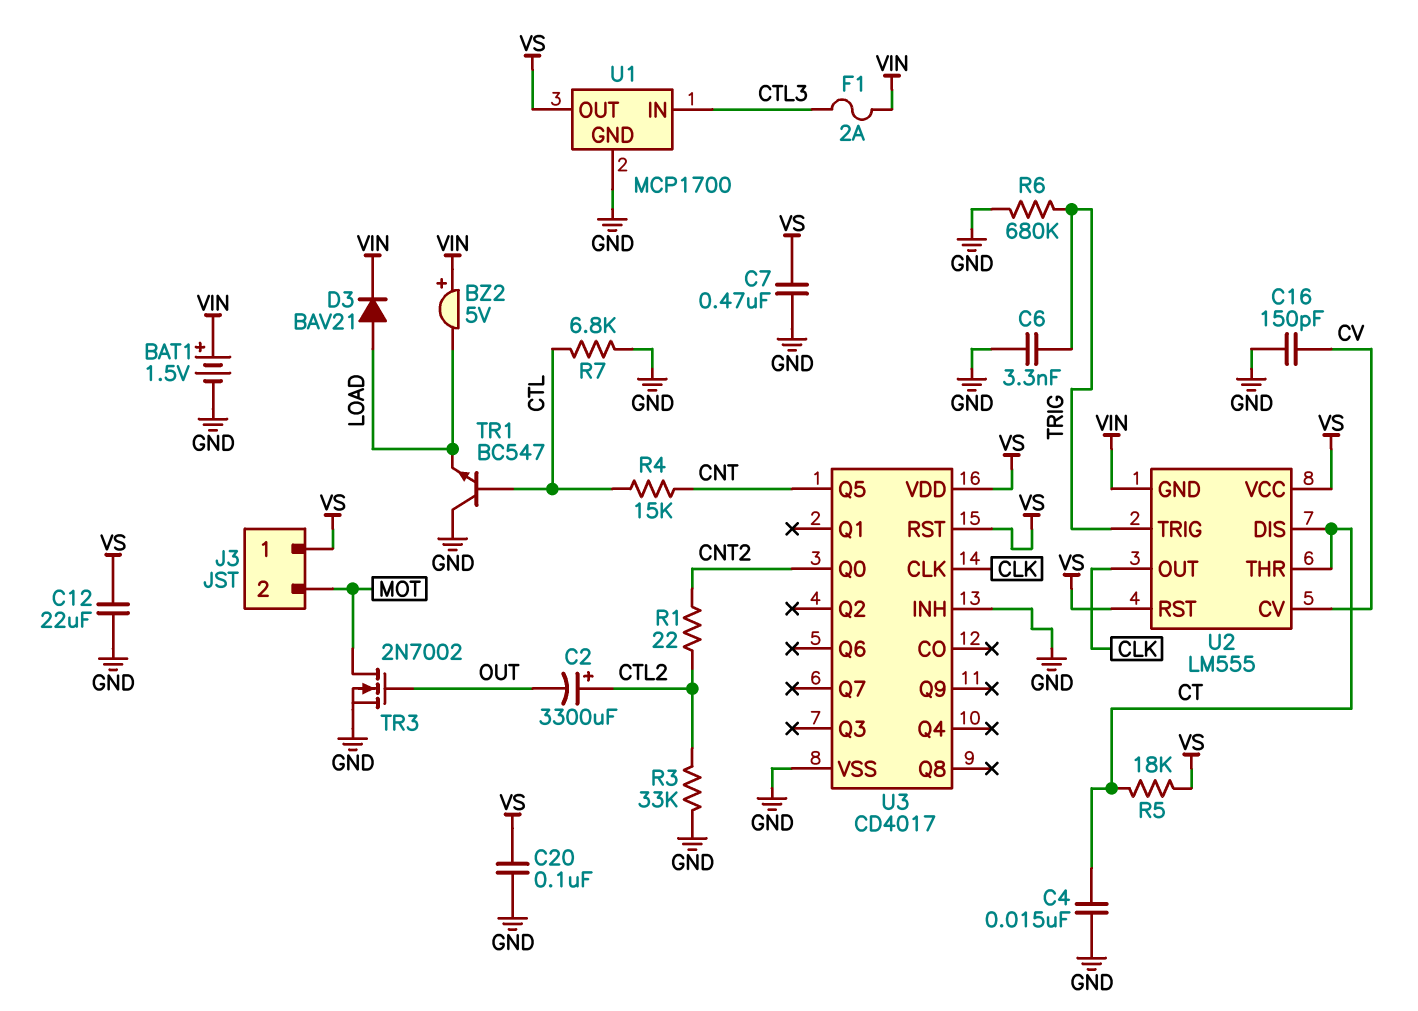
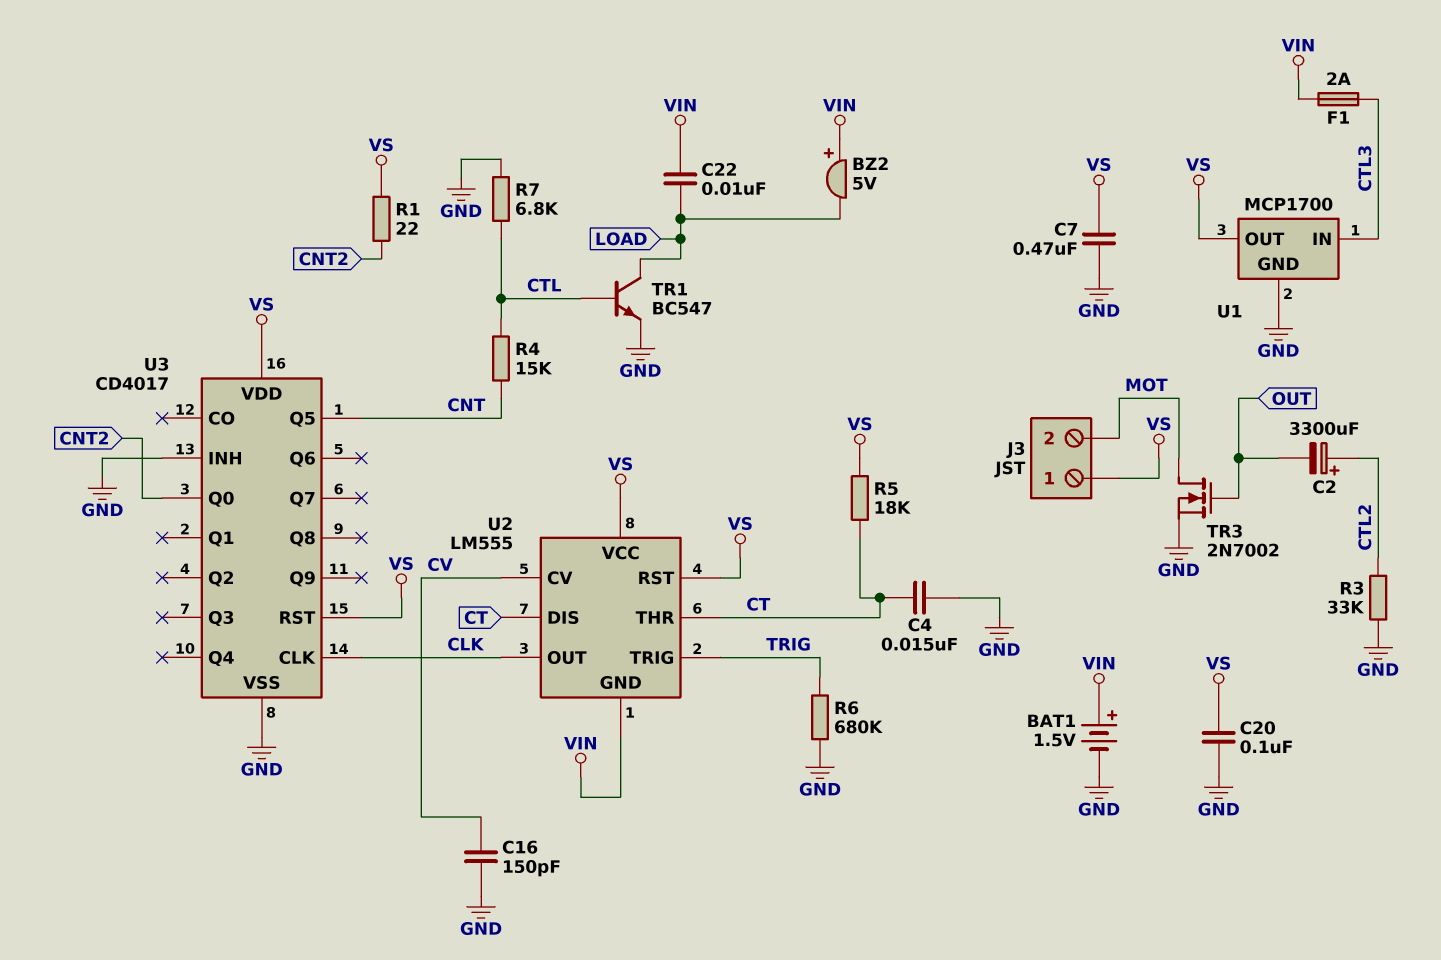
C6: 3.3nF (GND, TRIG) -> none
C12: 22uF (GND, VS) -> none
C22: none -> 10nF (LOAD, VIN)
D3: diode BAV21 (A LOAD, K VIN) -> none
R1: 22 (CNT2, CTL2) -> 22 (CNT2, VS)
TR1: NPN BC547 (B CTL, C GND, E LOAD) -> NPN BC547 (B CTL, C LOAD, E GND)

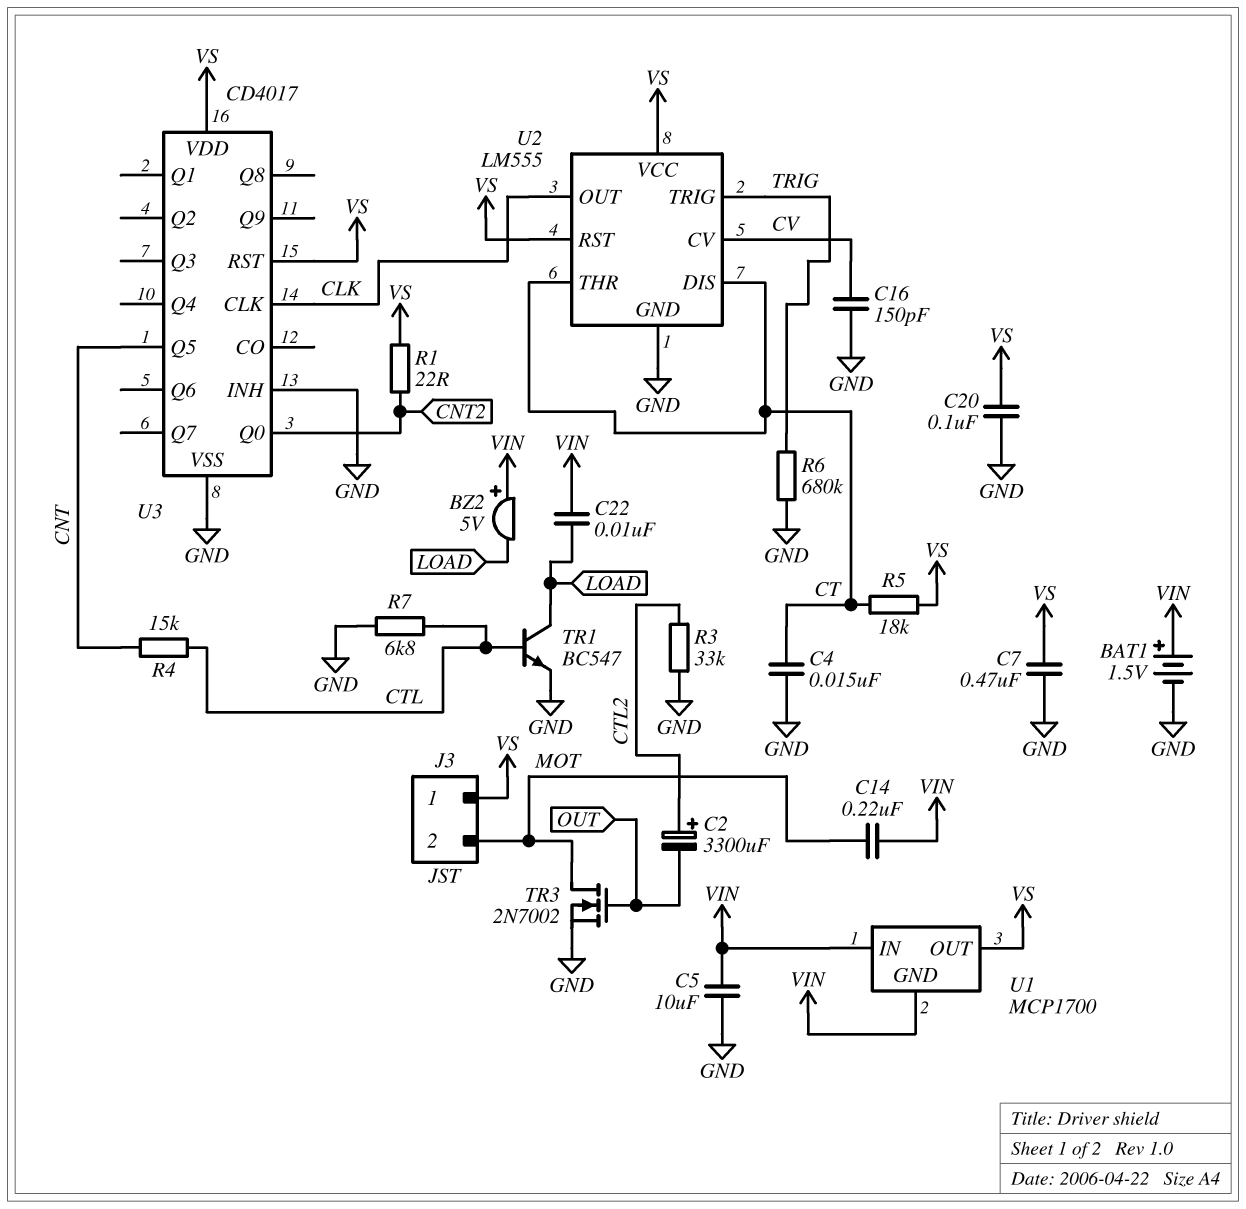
C5: none -> 10uF (GND, VIN)
C14: none -> 220nF (MOT, VIN)
F1: 2A (CTL3, VIN) -> none
U1 pin GND: GND -> VIN
U1 pin IN: CTL3 -> VIN
U2 pin GND: VIN -> GND

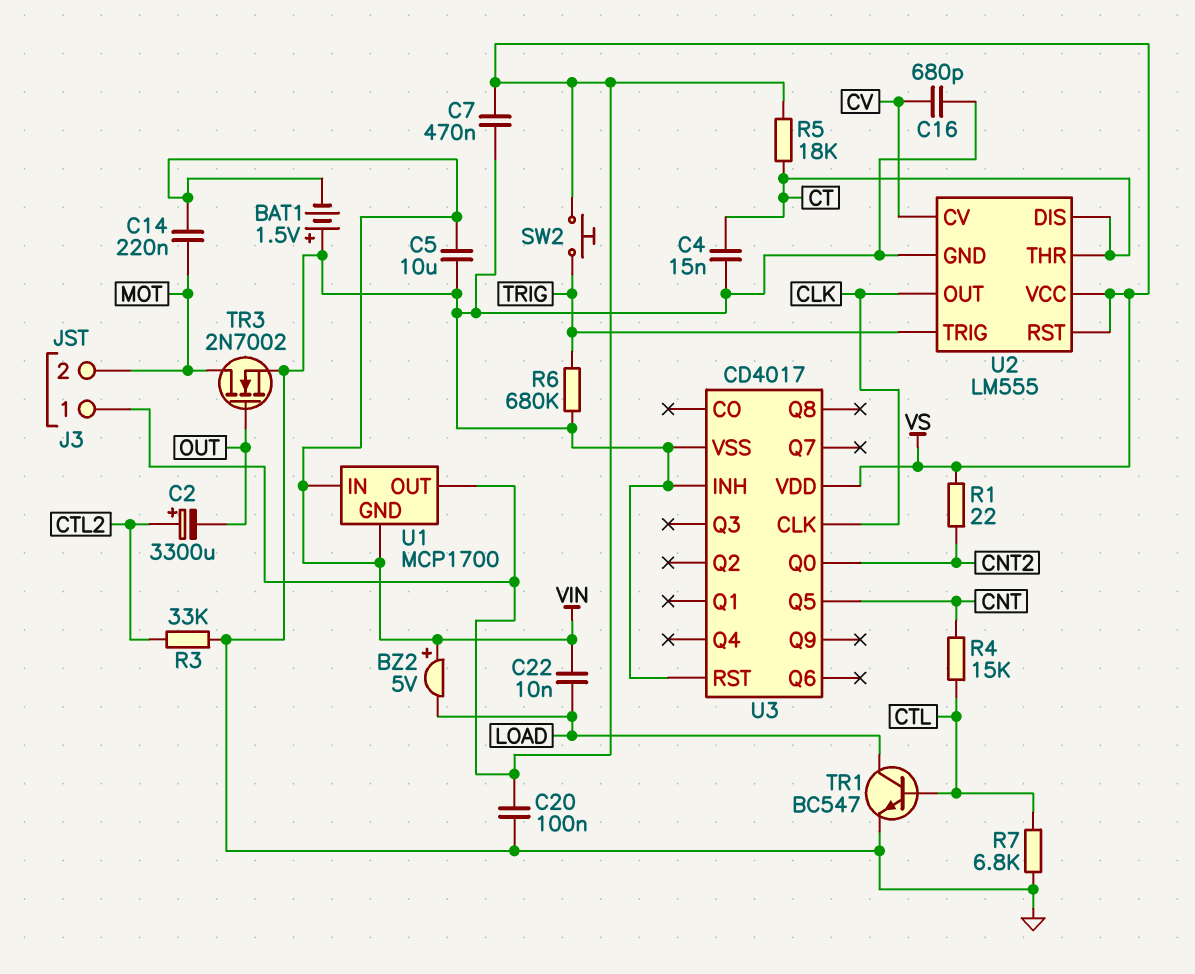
BAT1: 1.5V (plus VIN, minus GND) -> 1.5V (plus GND, minus VIN)
C16: 150pF (CV, GND) -> 680pF (CV, GND)
SW2: none -> button (TRIG, VS)
U3 pin RST: VS -> GND

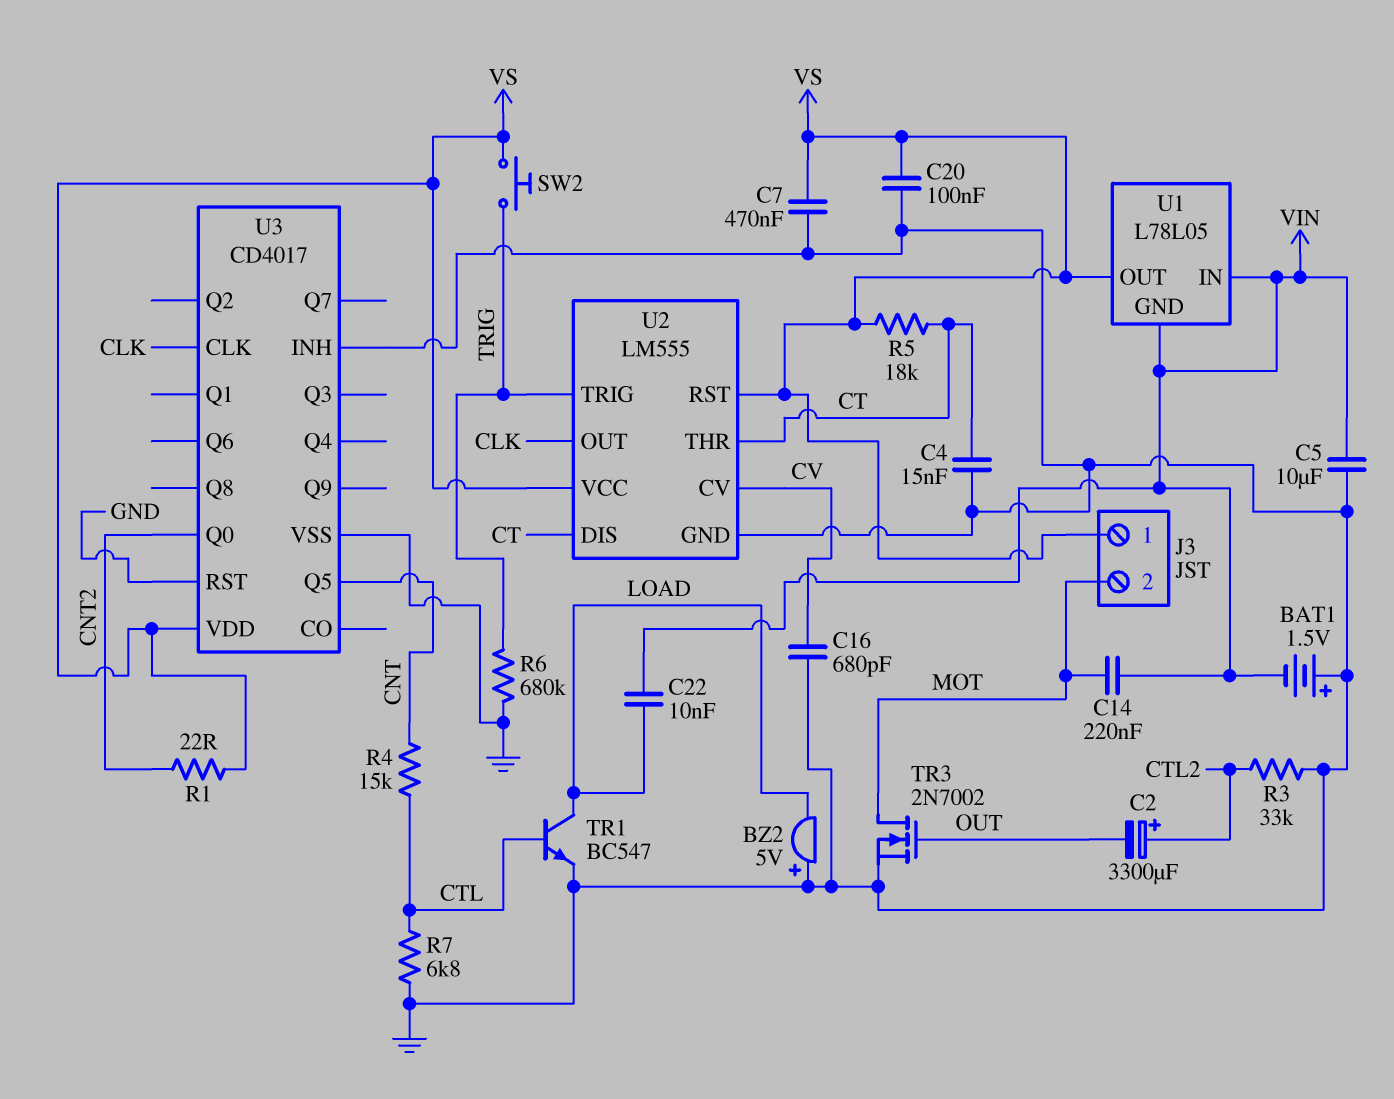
BZ2: buzzer 5V (plus VIN, minus LOAD) -> buzzer 5V (plus GND, minus LOAD)
U1: MCP1700 -> L78L05

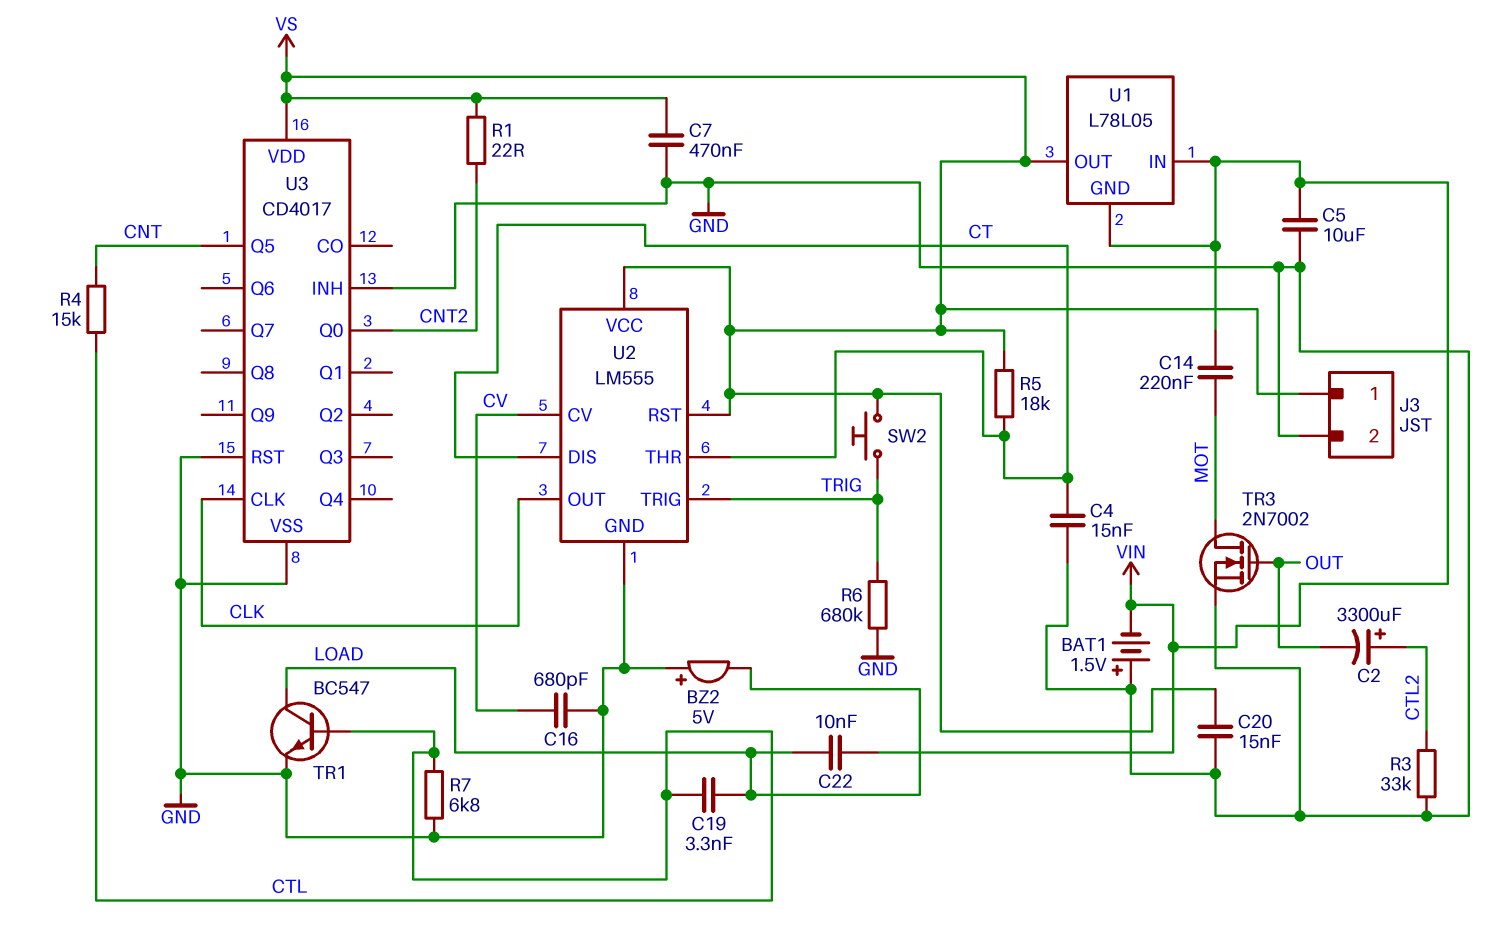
C19: none -> 3.3nF (CTL, LOAD)
C20: 100nF (GND, VS) -> 15nF (GND, VS)
J3 pin 2: MOT -> GND

